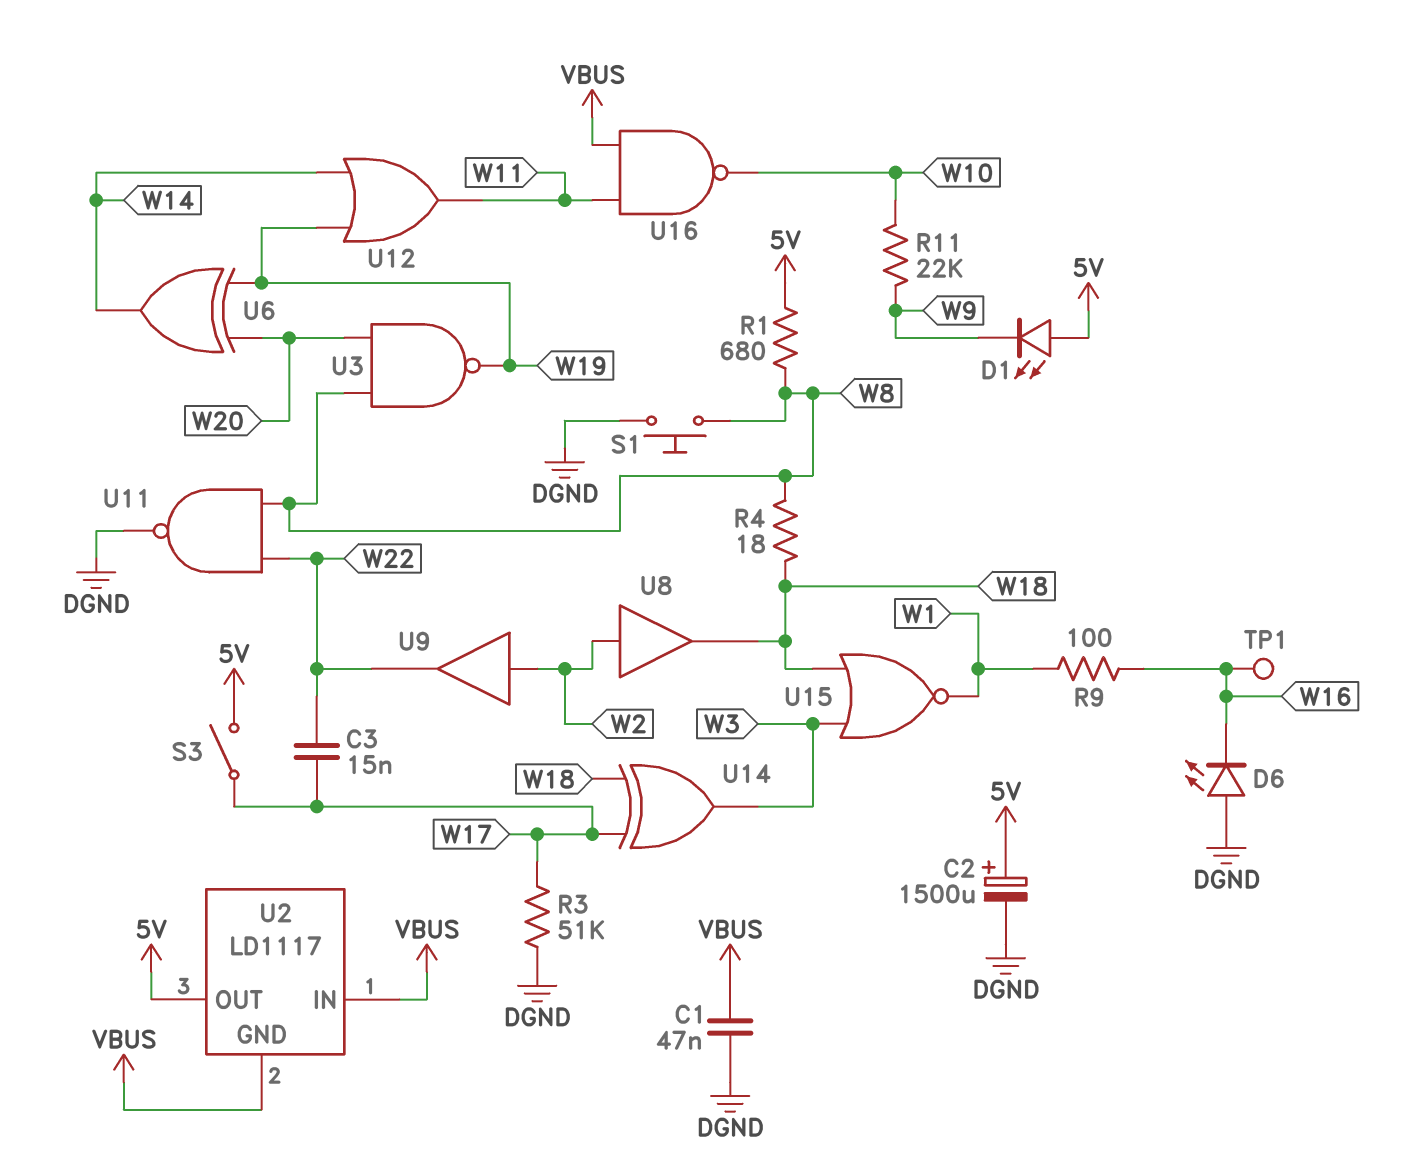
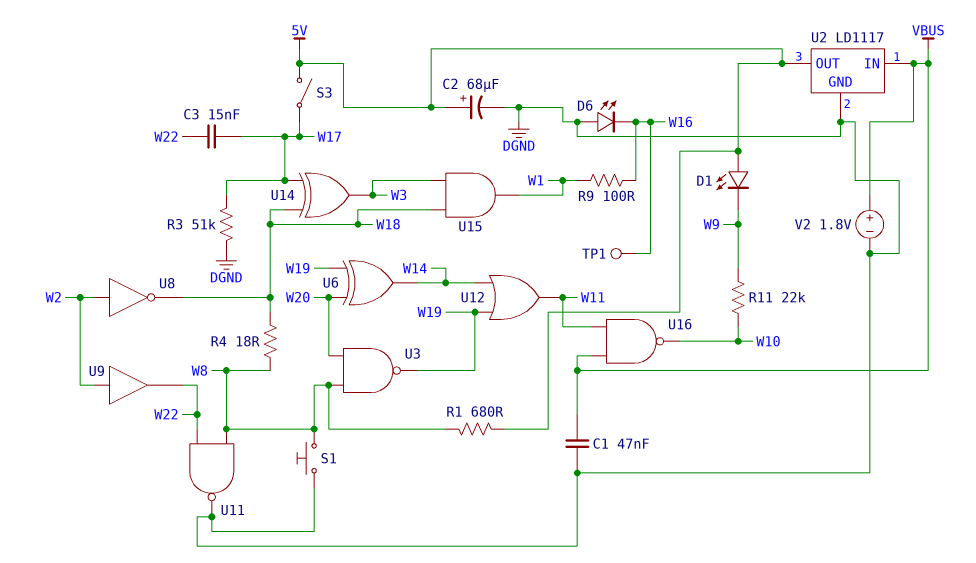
C2: 1500uF (plus 5V, minus DGND) -> 68uF (plus 5V, minus DGND)
U2 pin GND: VBUS -> DGND
U8: buffer (in W2, out W18) -> NOT (in W2, out W18)
U15: NOR (in W3, in W18, out W1) -> AND (in W3, in W18, out W1)
V2: none -> 1.8V (plus VBUS, minus DGND)

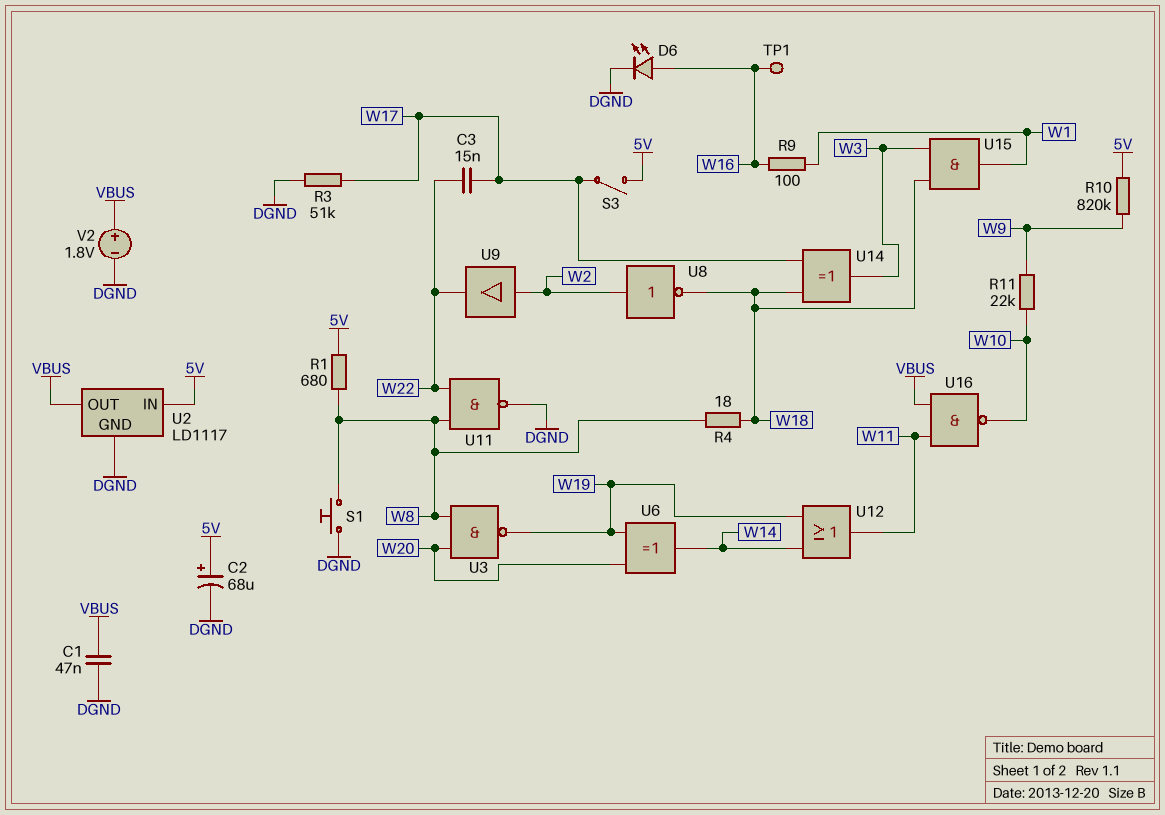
D1: LED (A 5V, K W9) -> none
D6: LED (A DGND, K W16) -> LED (A W16, K DGND)
R10: none -> 820k (5V, W9)
U2 pin IN: VBUS -> 5V
U2 pin OUT: 5V -> VBUS

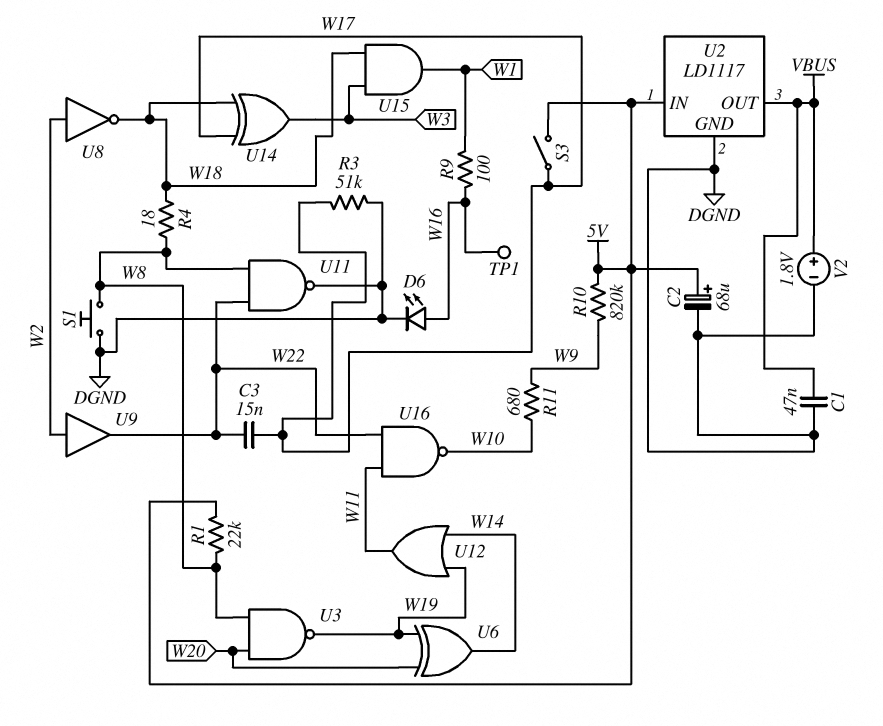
R1: 680 (5V, W8) -> 22k (5V, W8)
R11: 22k (W9, W10) -> 680 (W9, W10)
U16: NAND (in VBUS, in W11, out W10) -> NAND (in W11, in W22, out W10)

